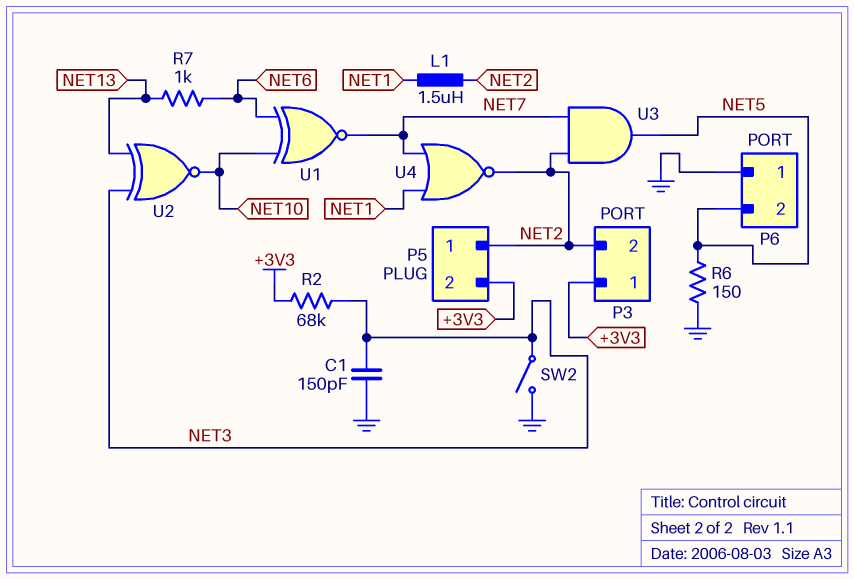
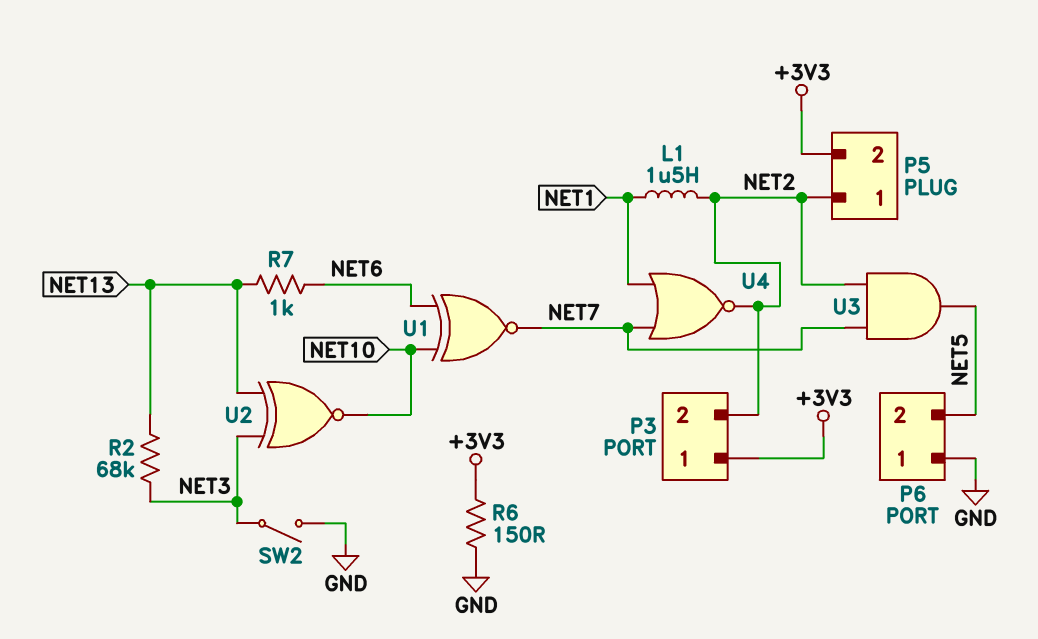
C1: 150pF (GND, NET3) -> none
R2: 68k (+3V3, NET3) -> 68k (NET3, NET13)
R6: 150 (GND, NET5) -> 150 (+3V3, GND)

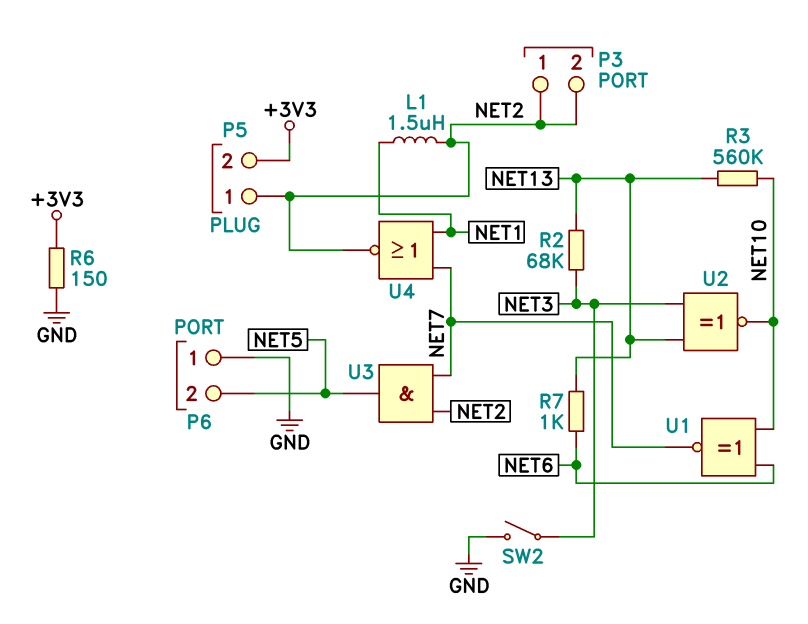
P3 pin 1: +3V3 -> NET2
R3: none -> 560k (NET10, NET13)

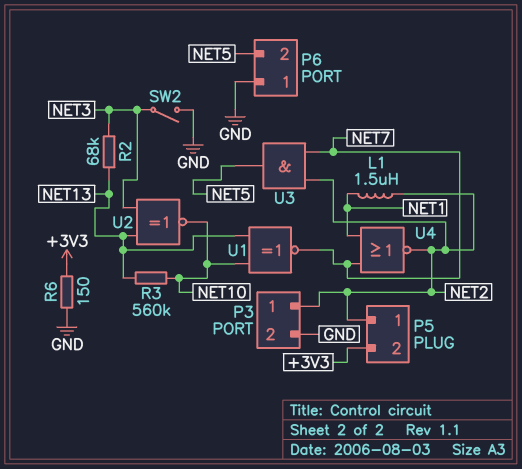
P3 pin 2: NET2 -> GND
R7: 1k (NET6, NET13) -> none
U1: XNOR (in NET6, in NET10, out NET7) -> XNOR (in NET10, in NET13, out NET7)

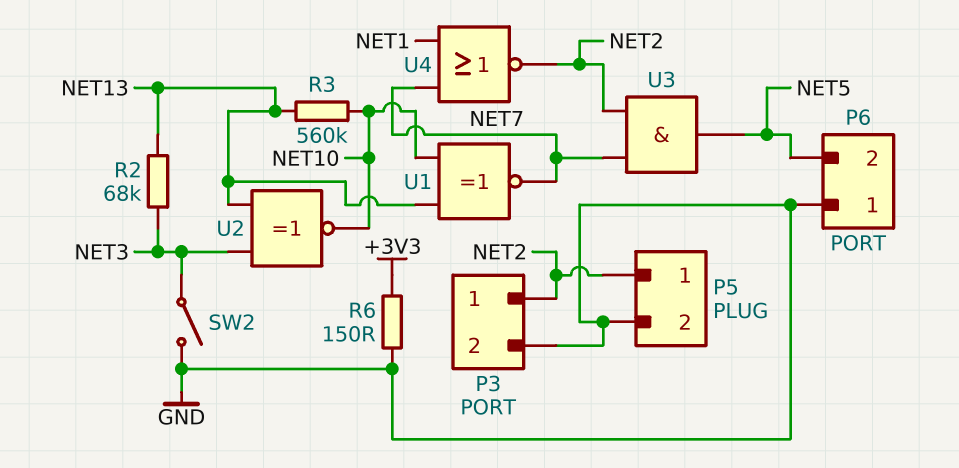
L1: 1.5uH (NET1, NET2) -> none
P5 pin 2: +3V3 -> GND

